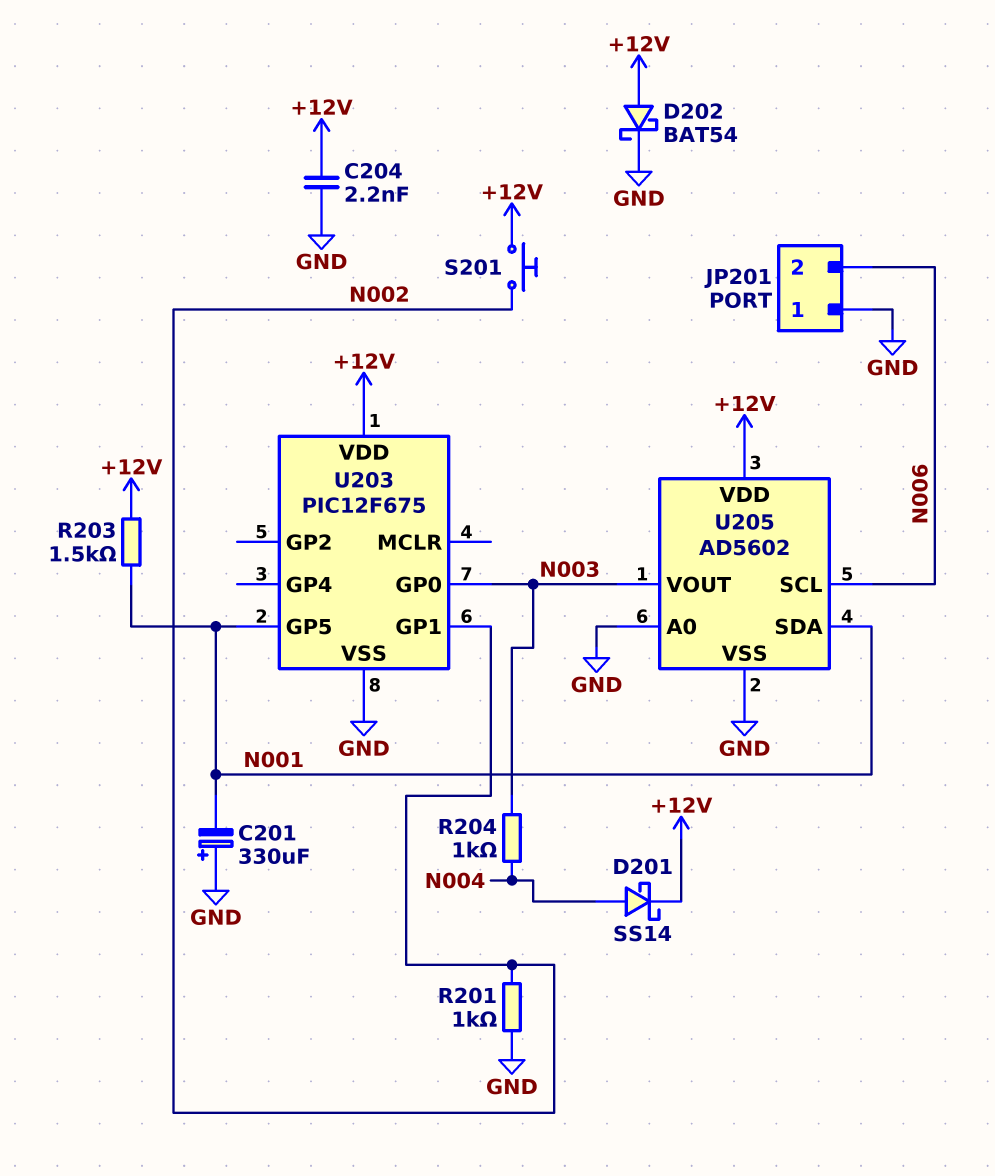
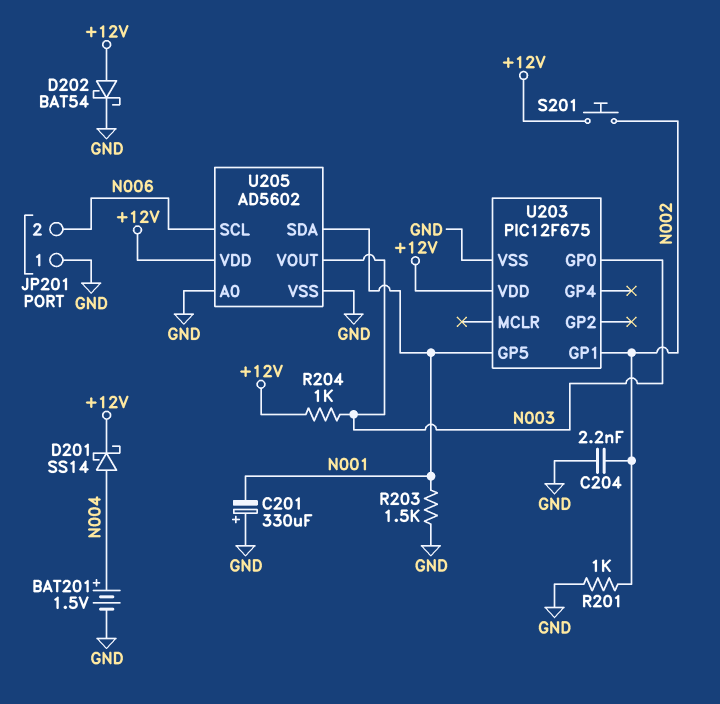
BAT201: none -> 1.5V (plus N004, minus GND)
C204: 2.2nF (+12V, GND) -> 2.2nF (GND, N002)
R203: 1.5k (+12V, N001) -> 1.5k (GND, N001)
R204: 1k (N003, N004) -> 1k (+12V, N003)

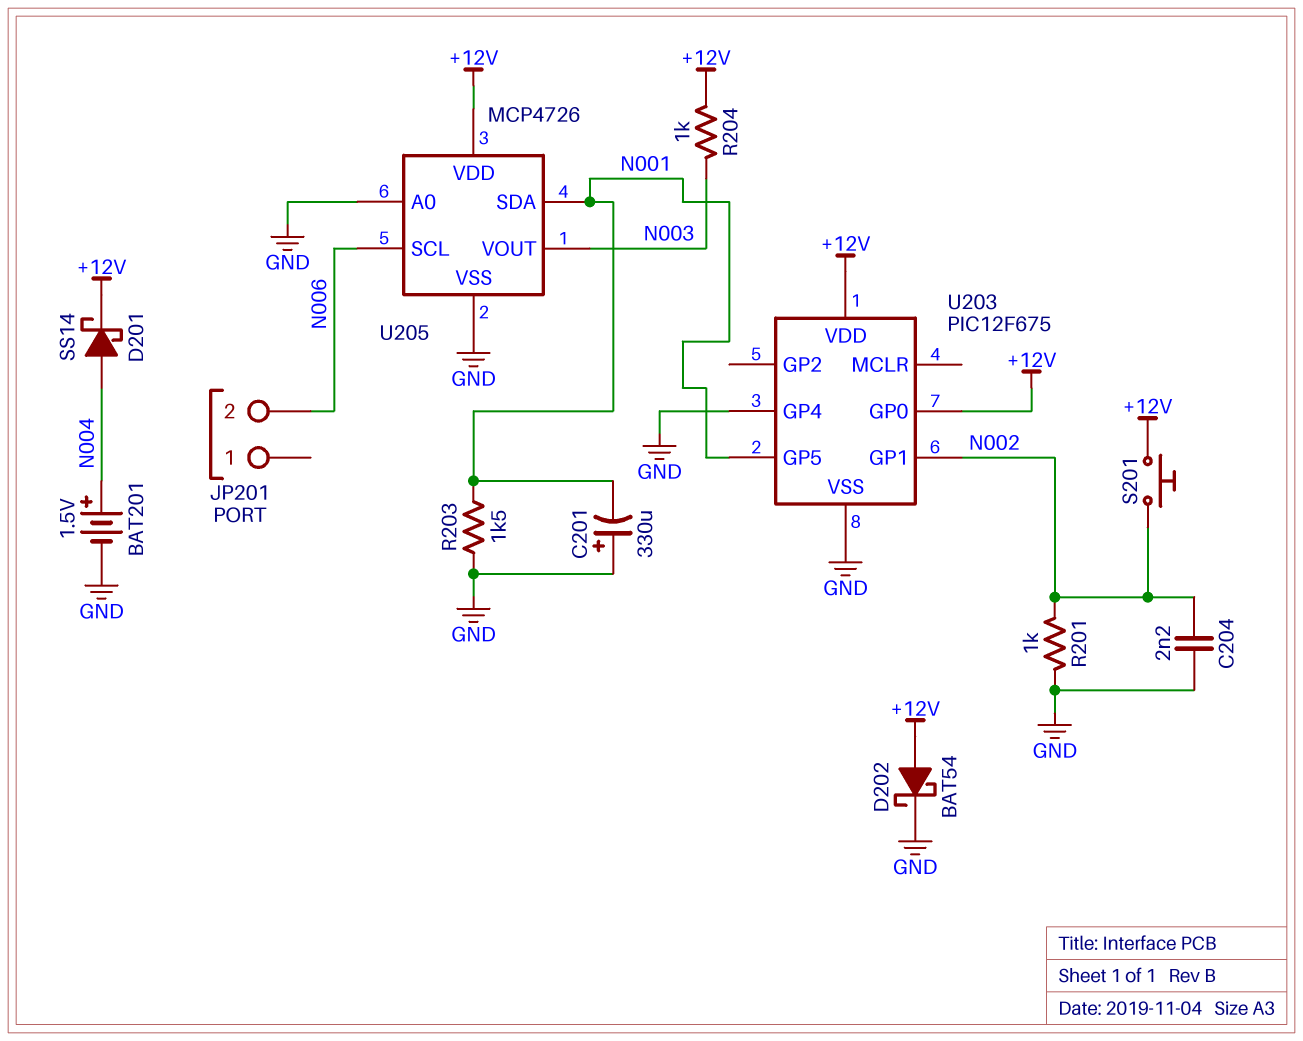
JP201 pin 1: GND -> none
U203 pin GP0: N003 -> +12V
U203 pin GP4: none -> GND
U205: AD5602 -> MCP4726

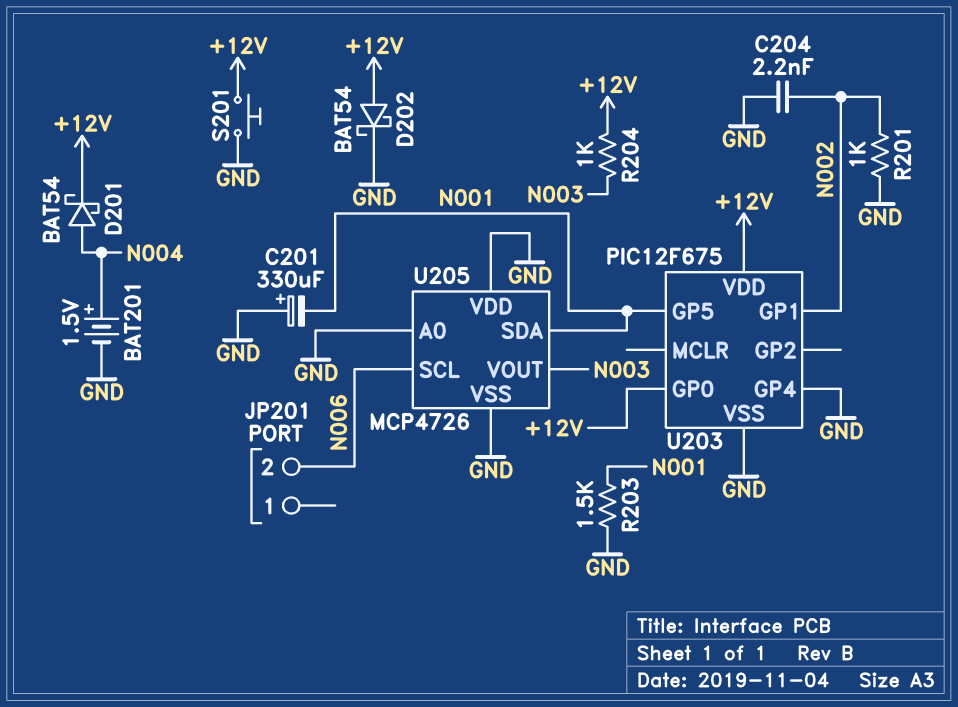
D201: schottky SS14 (A N004, K +12V) -> schottky BAT54 (A N004, K +12V)
S201: button (+12V, N002) -> button (+12V, GND)
U205 pin VDD: +12V -> GND

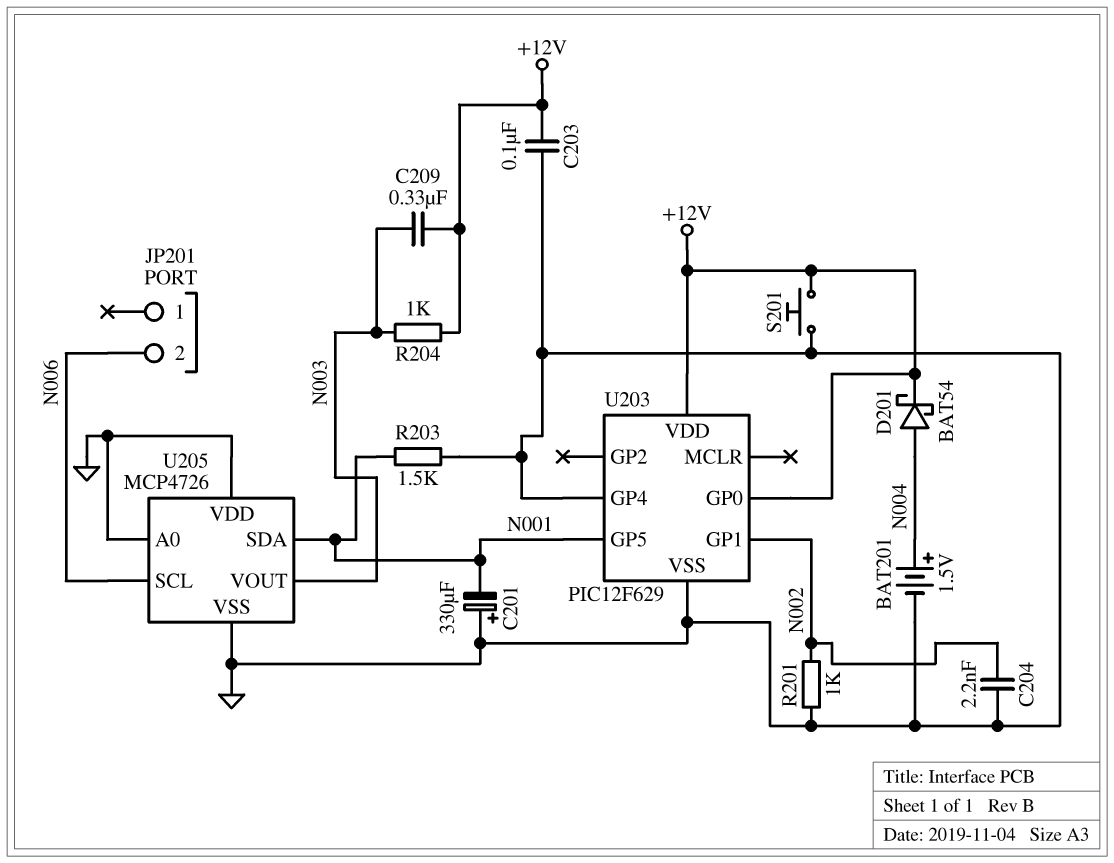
C203: none -> 100nF (+12V, GND)
C209: none -> 330nF (+12V, N003)
D202: schottky BAT54 (A +12V, K GND) -> none
U203: PIC12F675 -> PIC12F629

